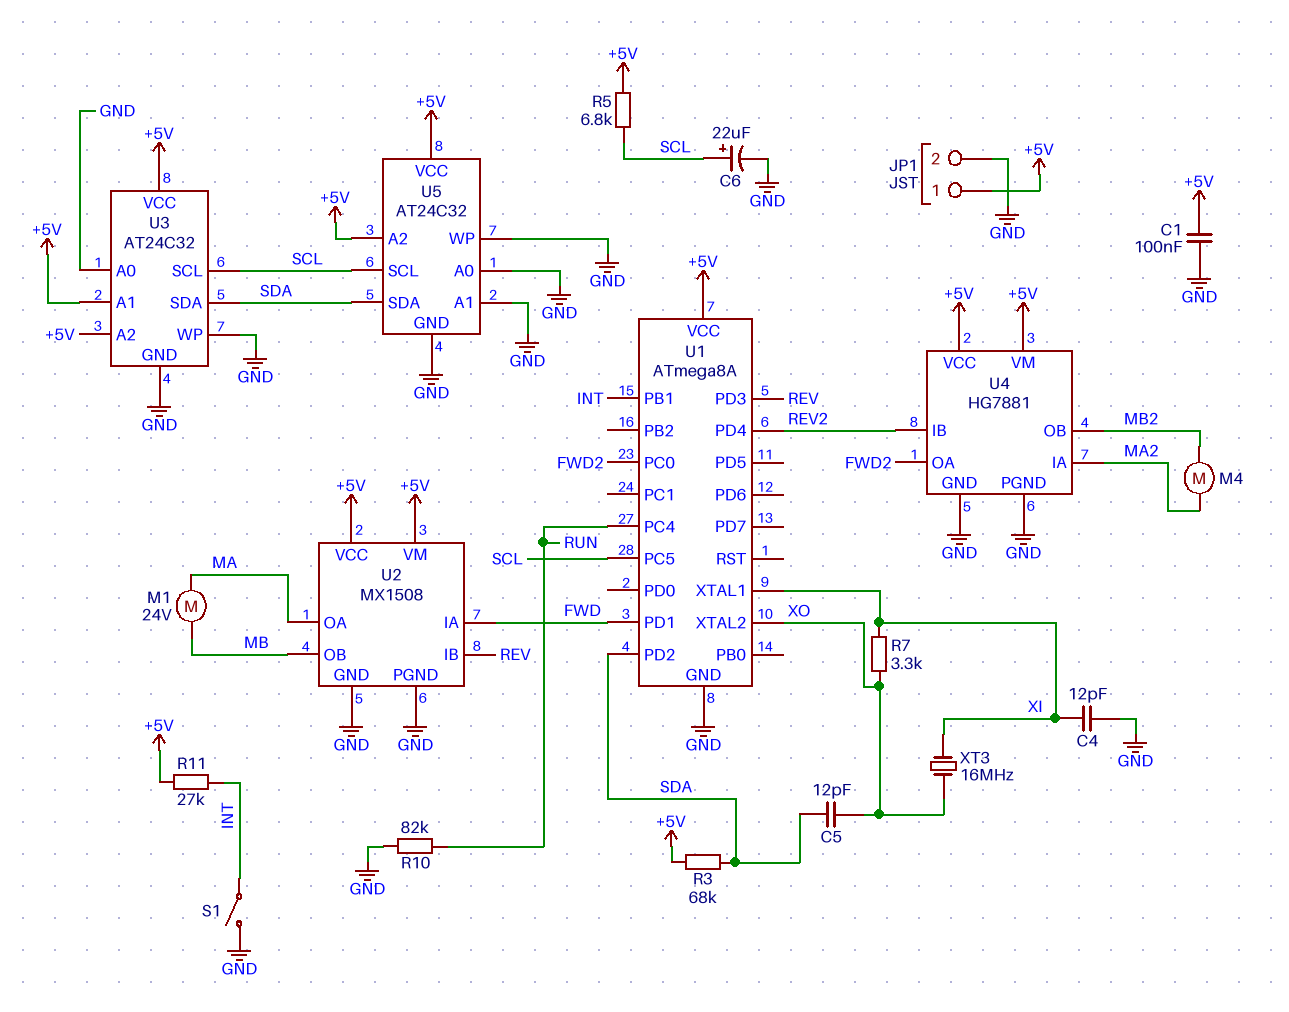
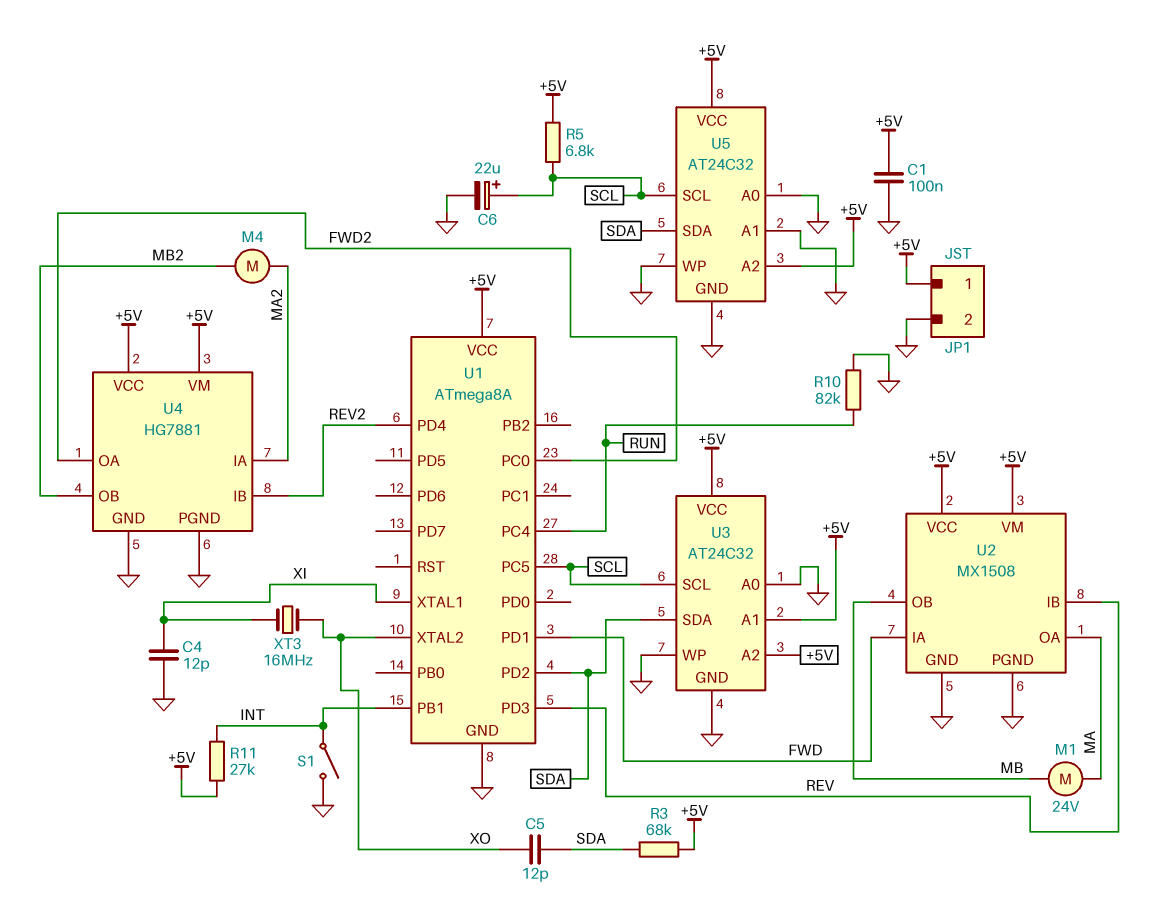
R7: 3.3k (XI, XO) -> none

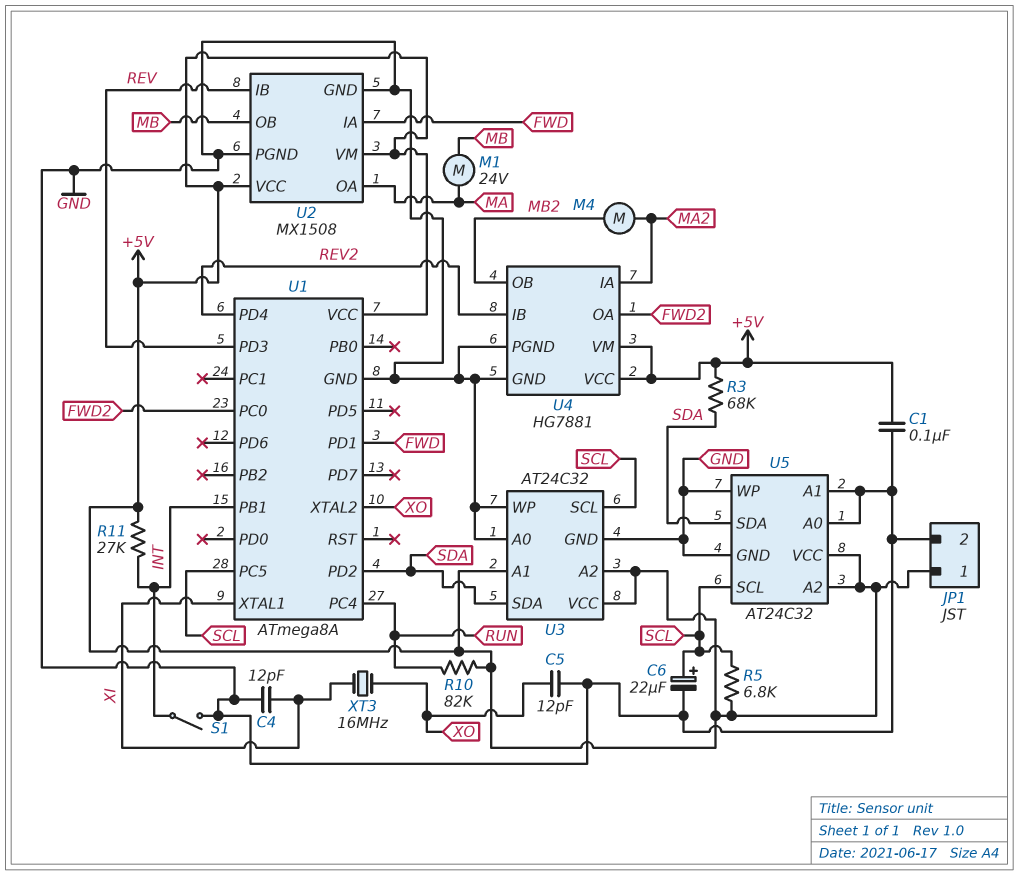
C5: 12pF (SDA, XO) -> 12pF (GND, XO)
R10: 82k (GND, RUN) -> 82k (+5V, RUN)

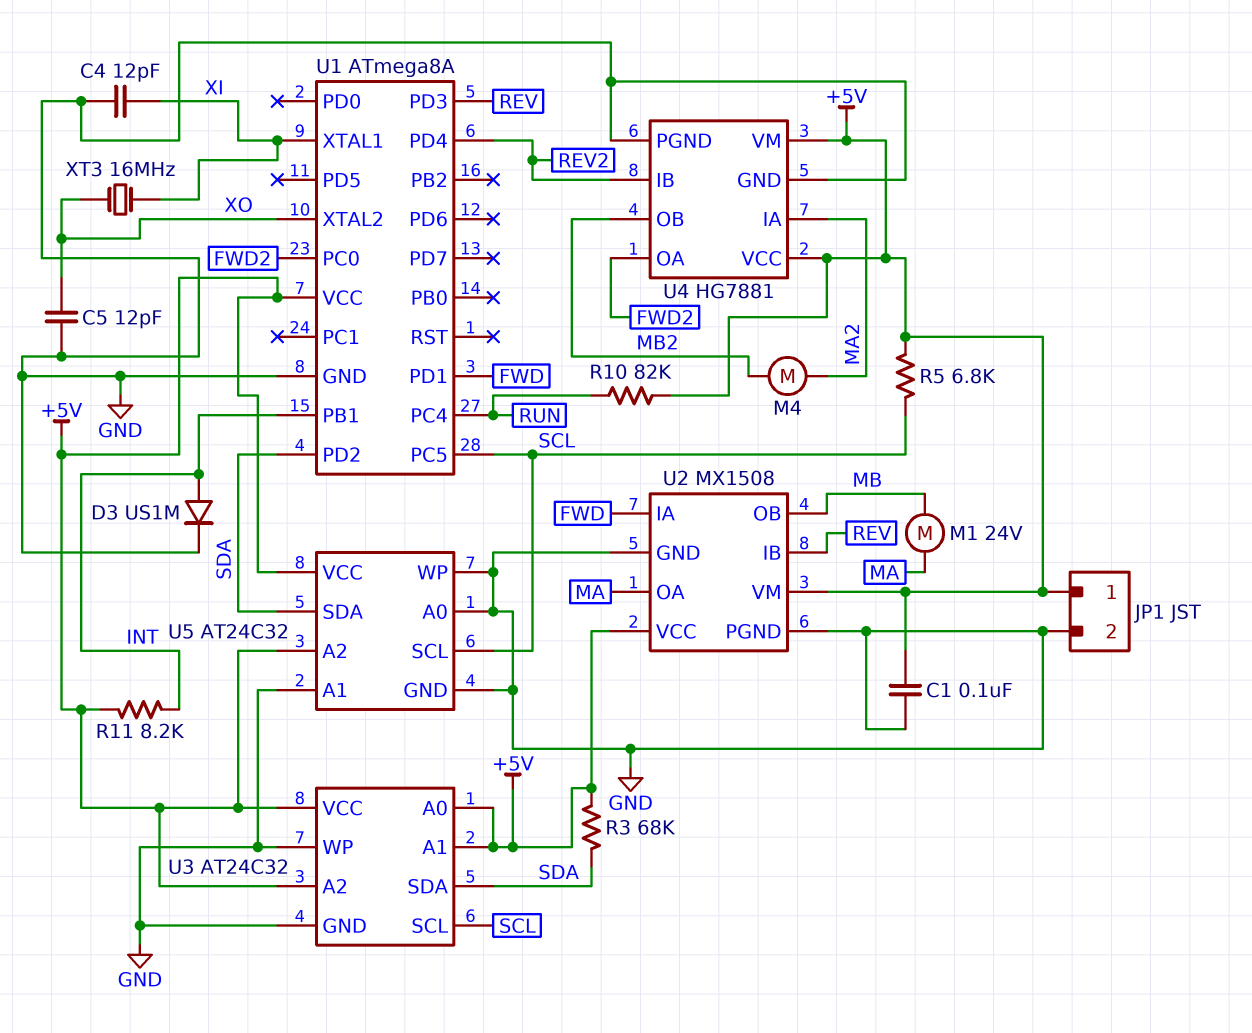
C6: 22uF (plus SCL, minus GND) -> none
D3: none -> diode US1M (A INT, K GND)
R11: 27k (+5V, INT) -> 8.2k (+5V, INT)
S1: switch (GND, INT) -> none
U3 pin A0: GND -> +5V

